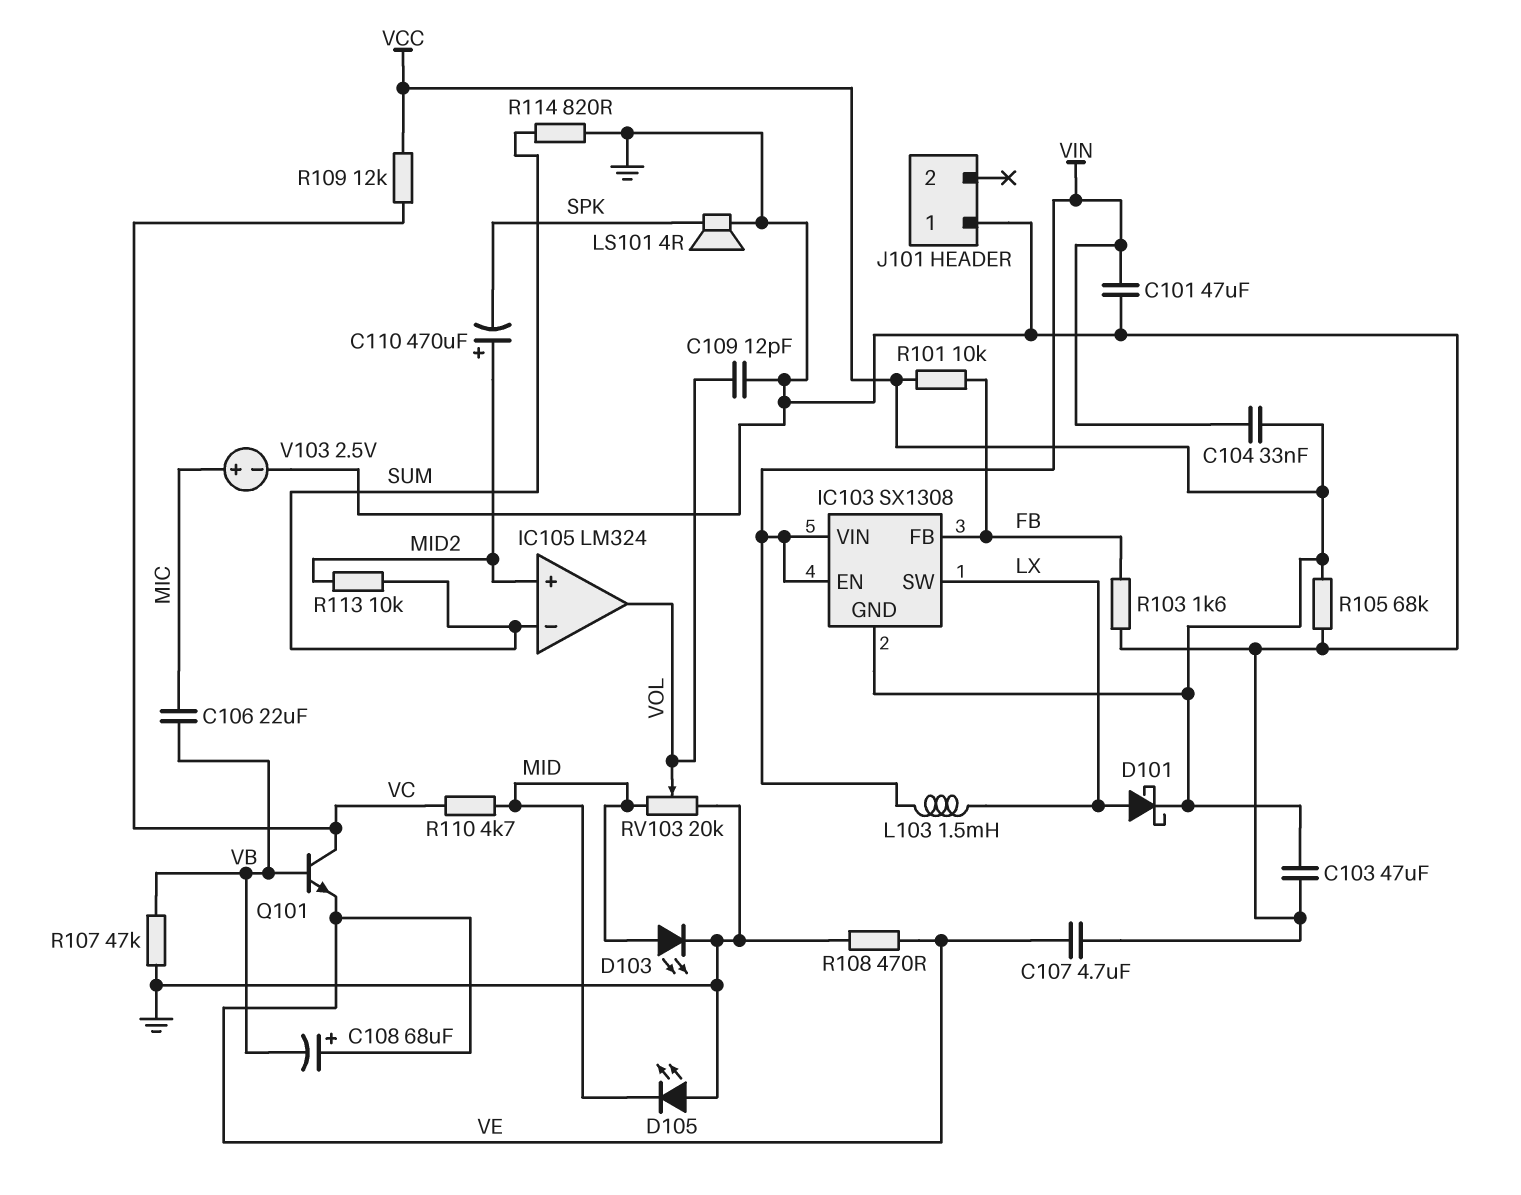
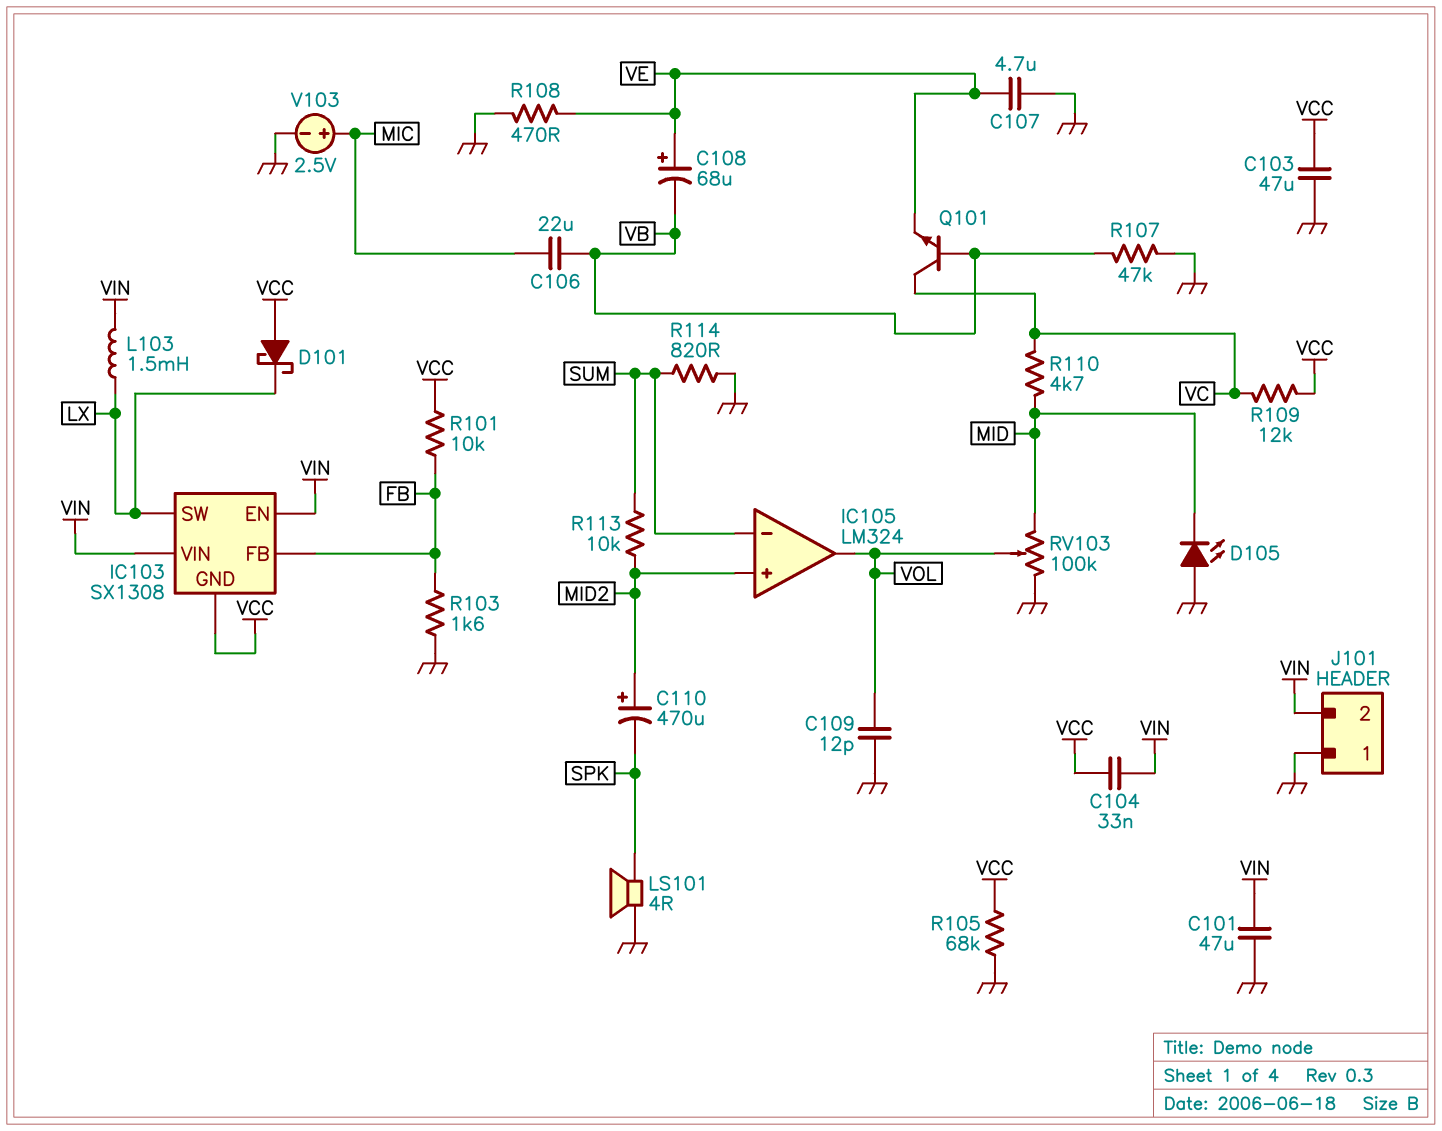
D101: schottky (A LX, K VCC) -> schottky (A VCC, K LX)
D103: LED (A MID, K GND) -> none
J101 pin 2: none -> VIN
RV103: 20k (GND, MID, wiper VOL) -> 100k (GND, MID, wiper VOL)

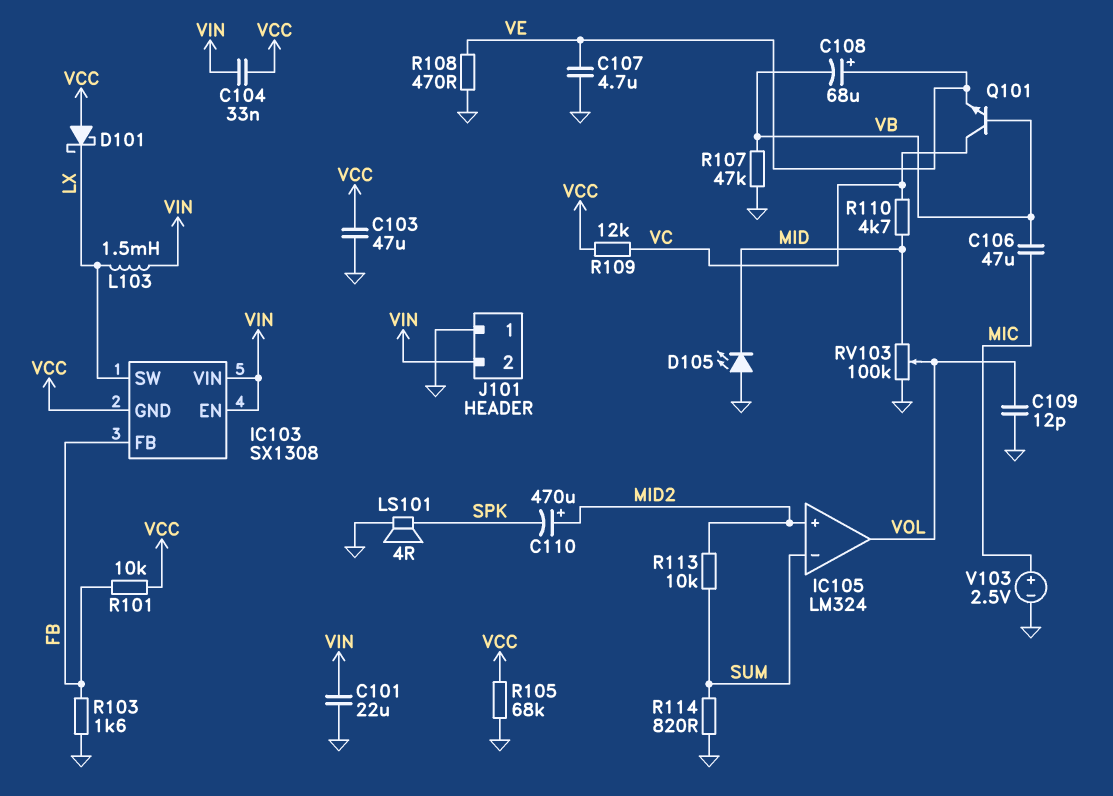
C101: 47uF (GND, VIN) -> 22uF (GND, VIN)
C106: 22uF (MIC, VB) -> 47uF (MIC, VB)

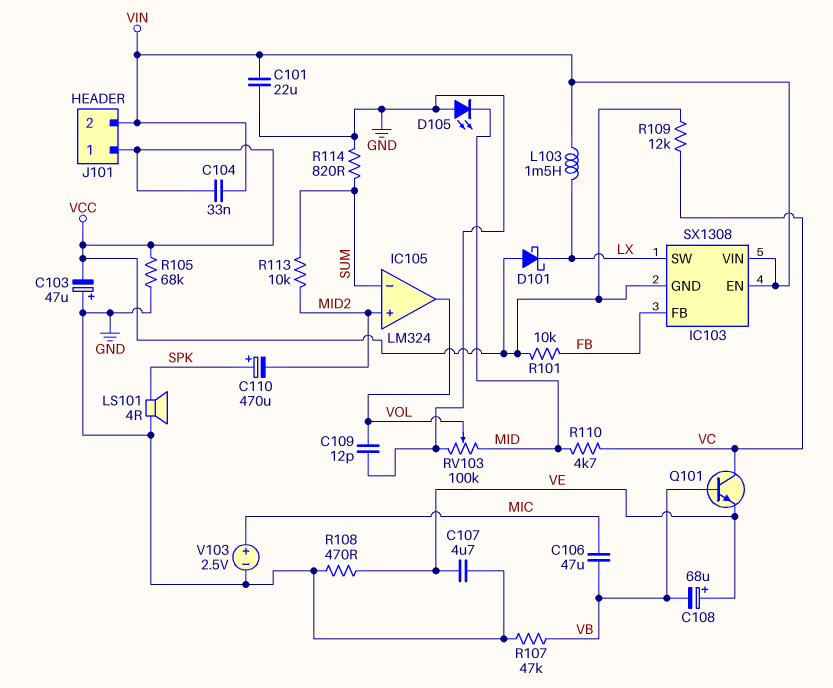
C103: 47uF (GND, VCC) -> 47uF (plus GND, minus VCC)
C110: 470uF (plus MID2, minus SPK) -> 470uF (plus SPK, minus MID2)
J101 pin 1: GND -> VCC
R103: 1.6k (FB, GND) -> none

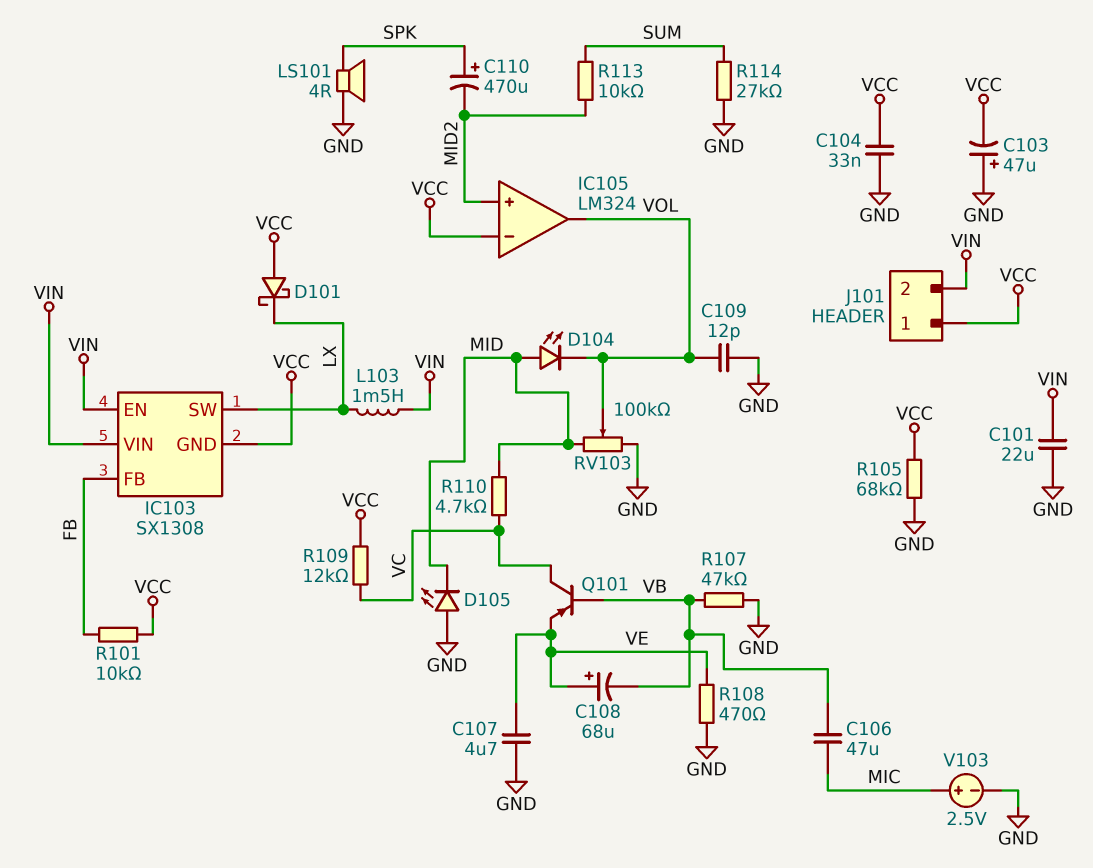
C104: 33nF (VCC, VIN) -> 33nF (GND, VCC)
D104: none -> LED (A MID, K VOL)
IC105 pin in-: SUM -> VCC
Q101: NPN (B VB, C VC, E VE) -> PNP (B VB, C VC, E VE)
R114: 820 (GND, SUM) -> 27k (GND, SUM)

